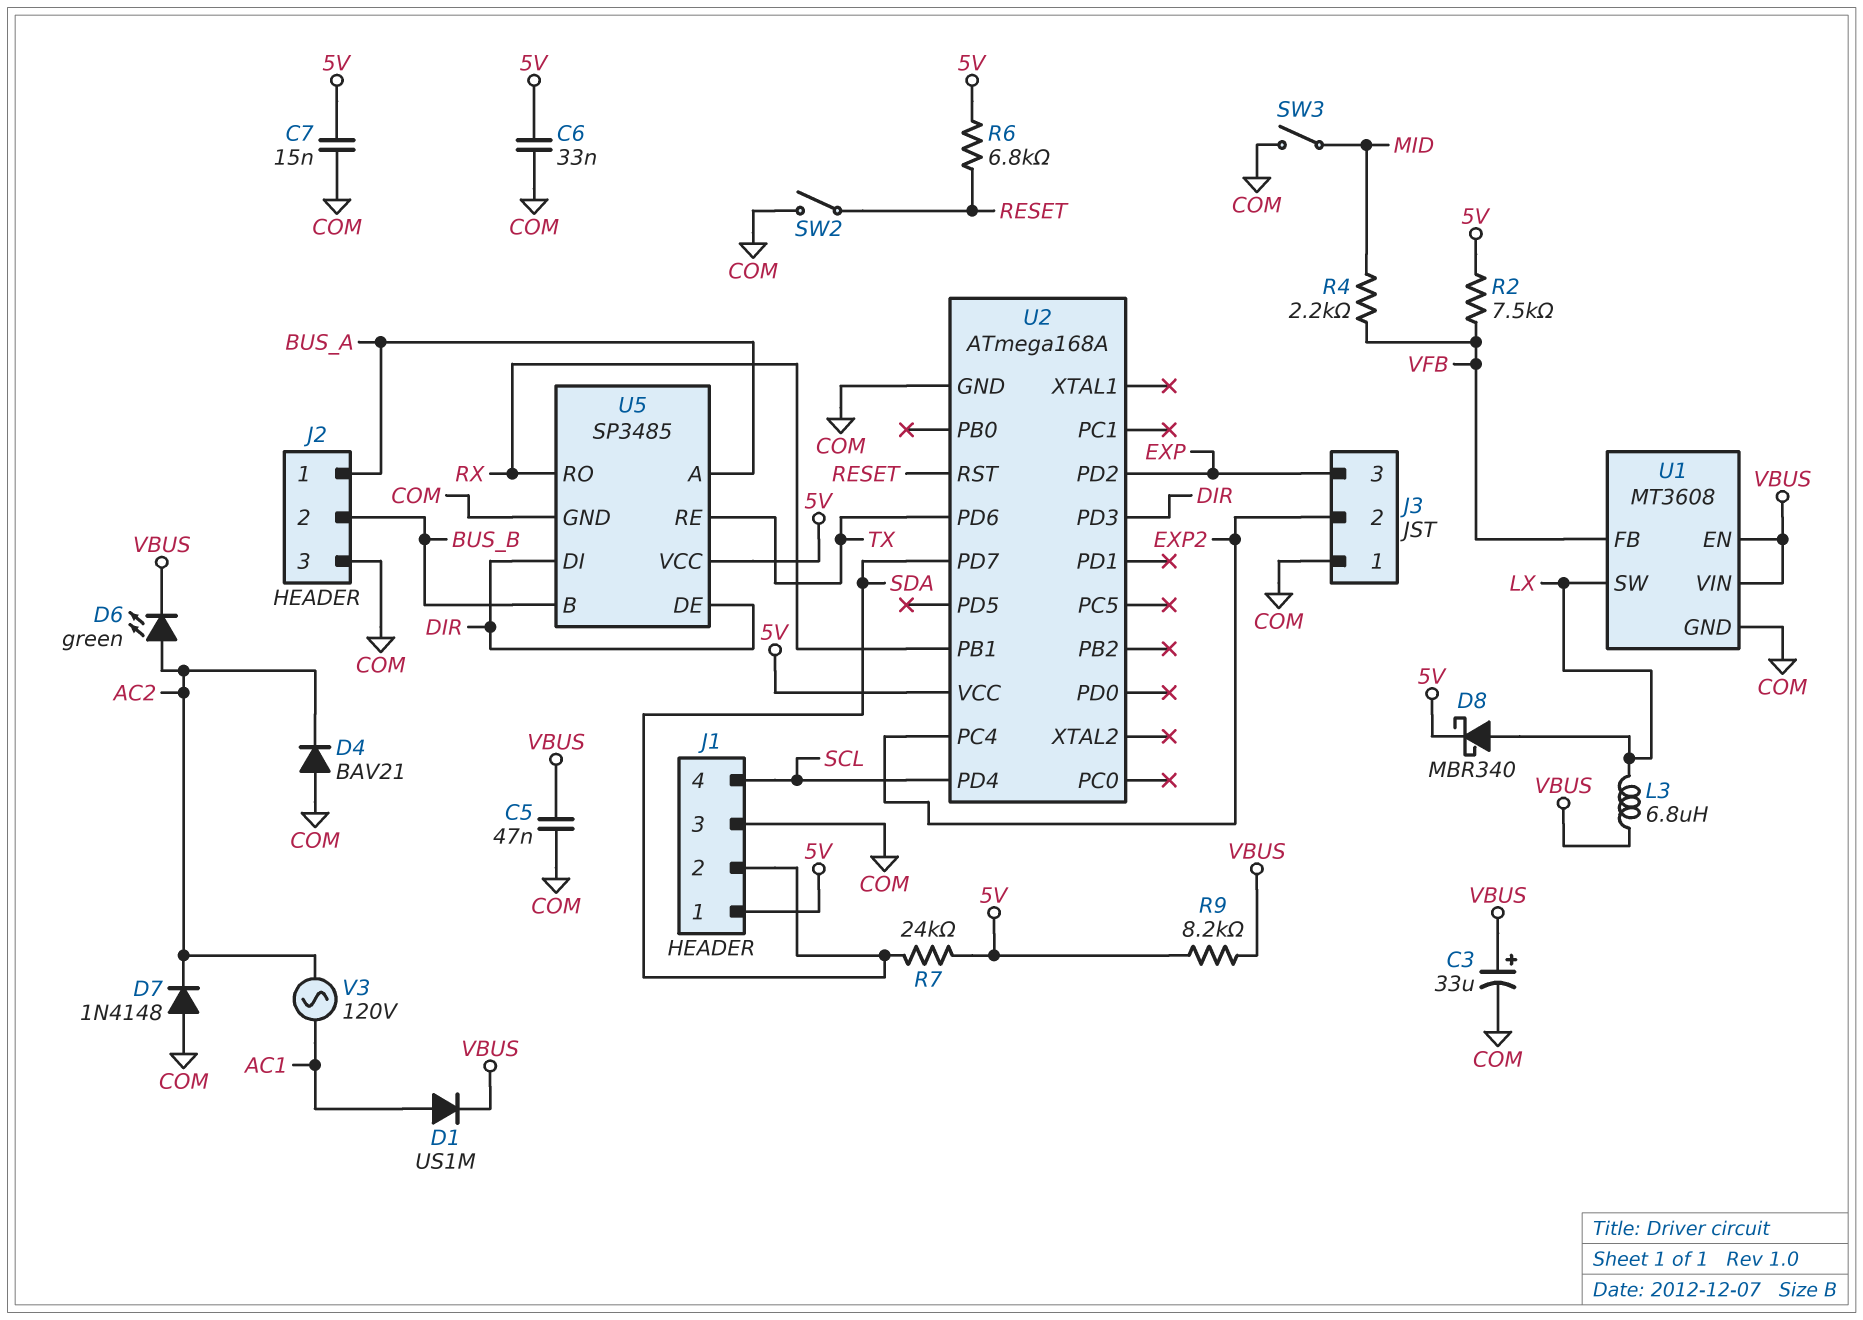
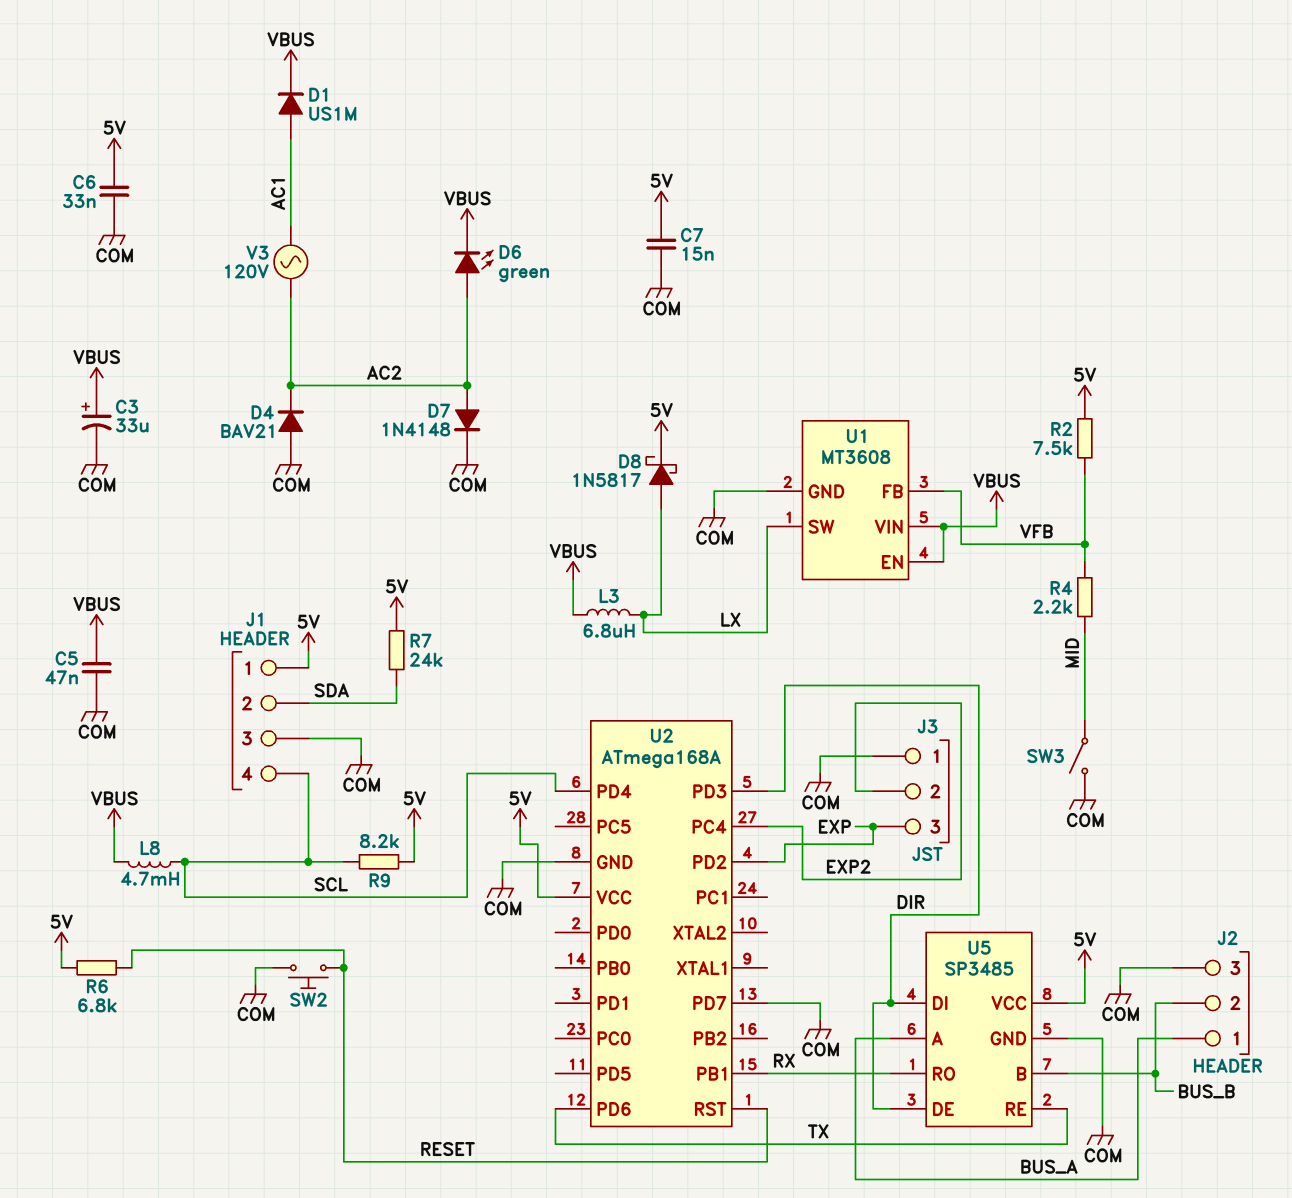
D7: diode 1N4148 (A COM, K AC2) -> diode 1N4148 (A AC2, K COM)
D8: schottky MBR340 (A LX, K 5V) -> schottky 1N5817 (A LX, K 5V)
L8: none -> 4.7mH (SCL, VBUS)
R9: 8.2k (5V, VBUS) -> 8.2k (5V, SCL)
SW2: switch (COM, RESET) -> button (COM, RESET)
U2 pin PD7: SDA -> COM

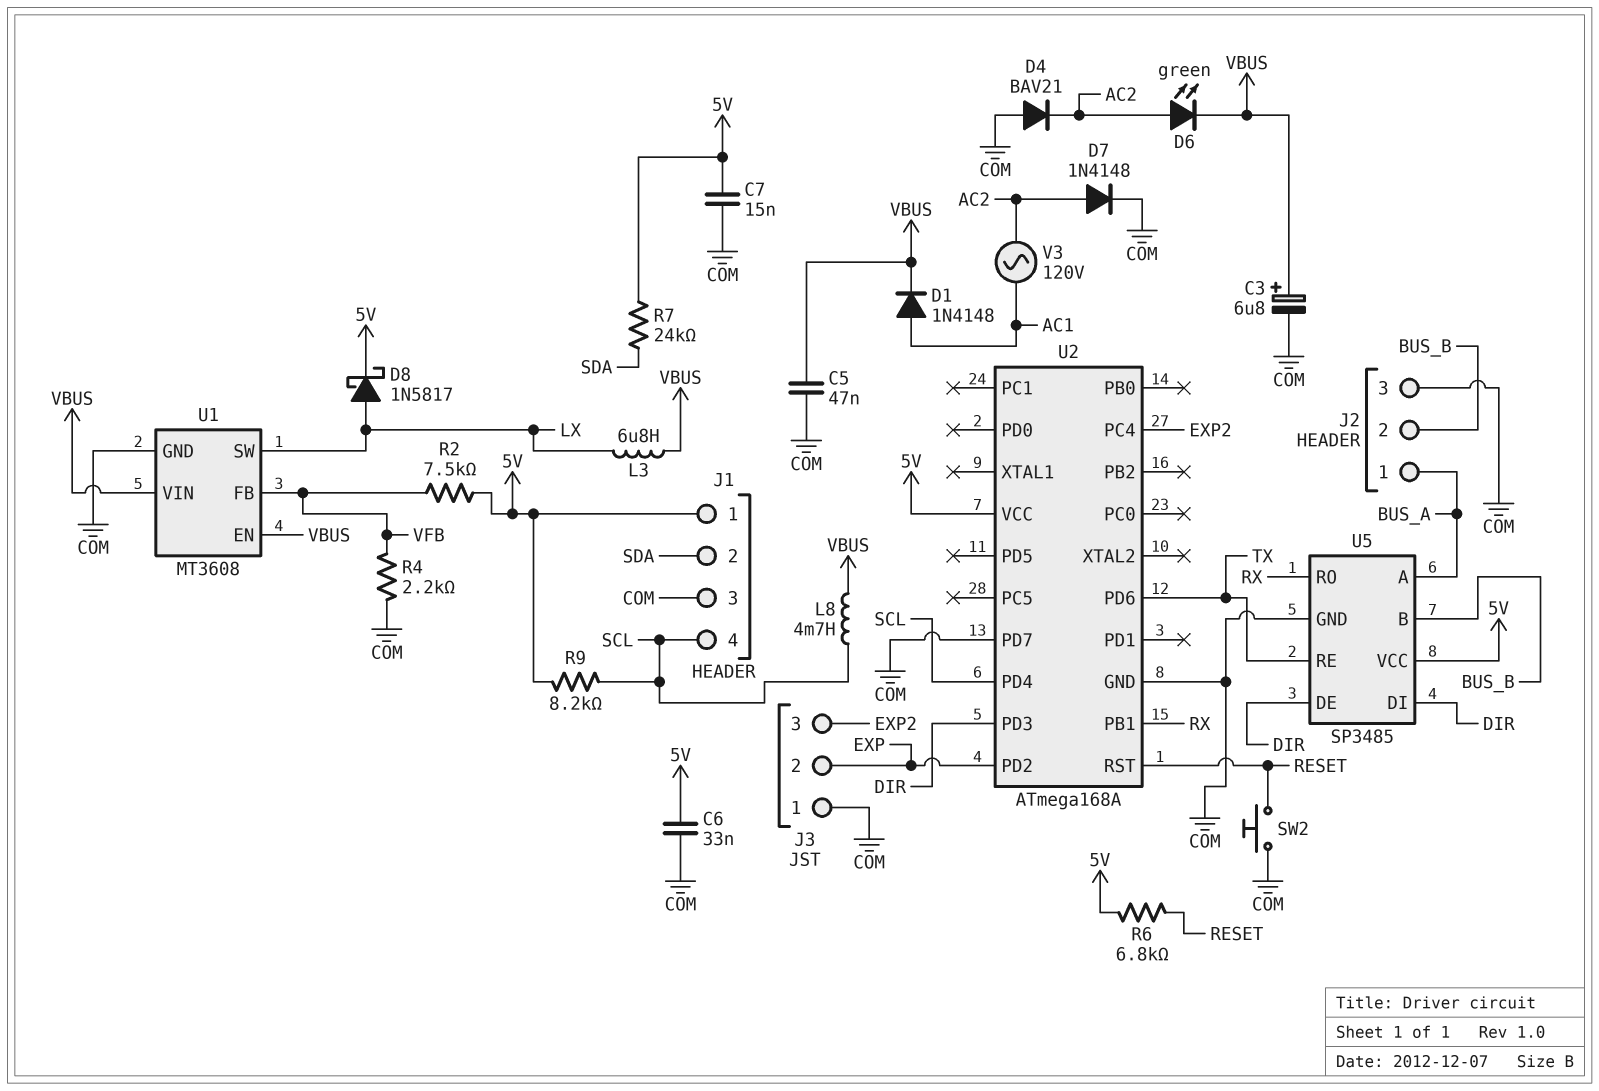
C3: 33uF (plus VBUS, minus COM) -> 6.8uF (plus VBUS, minus COM)
D1: diode US1M (A AC1, K VBUS) -> diode 1N4148 (A AC1, K VBUS)
J3 pin 2: EXP2 -> EXP
J3 pin 3: EXP -> EXP2
R4: 2.2k (MID, VFB) -> 2.2k (COM, VFB)
SW3: switch (COM, MID) -> none

